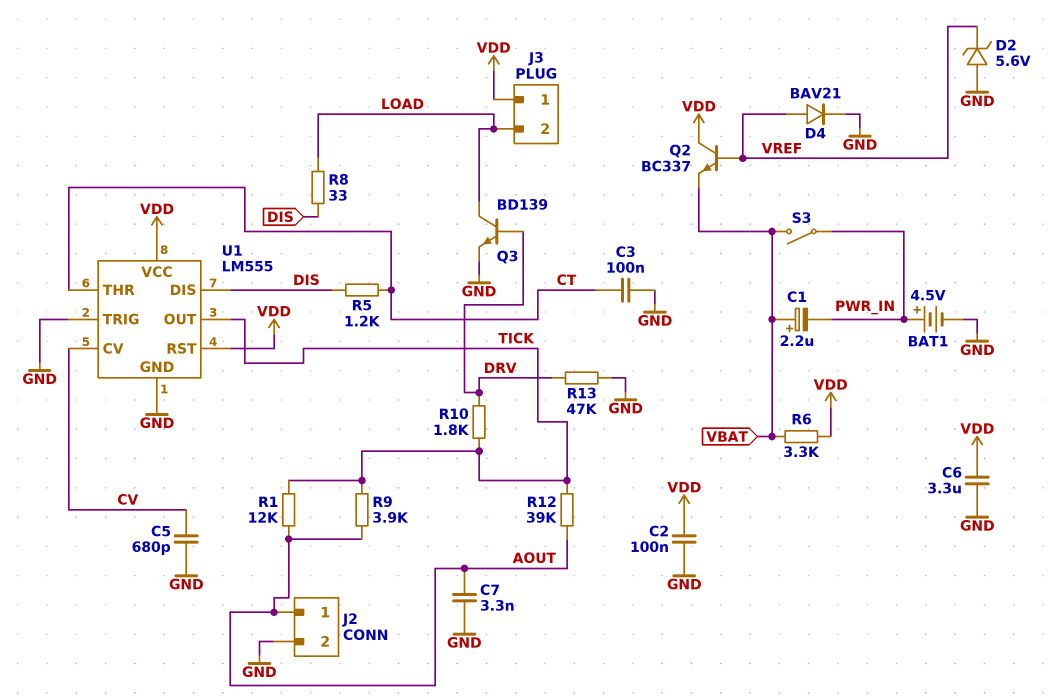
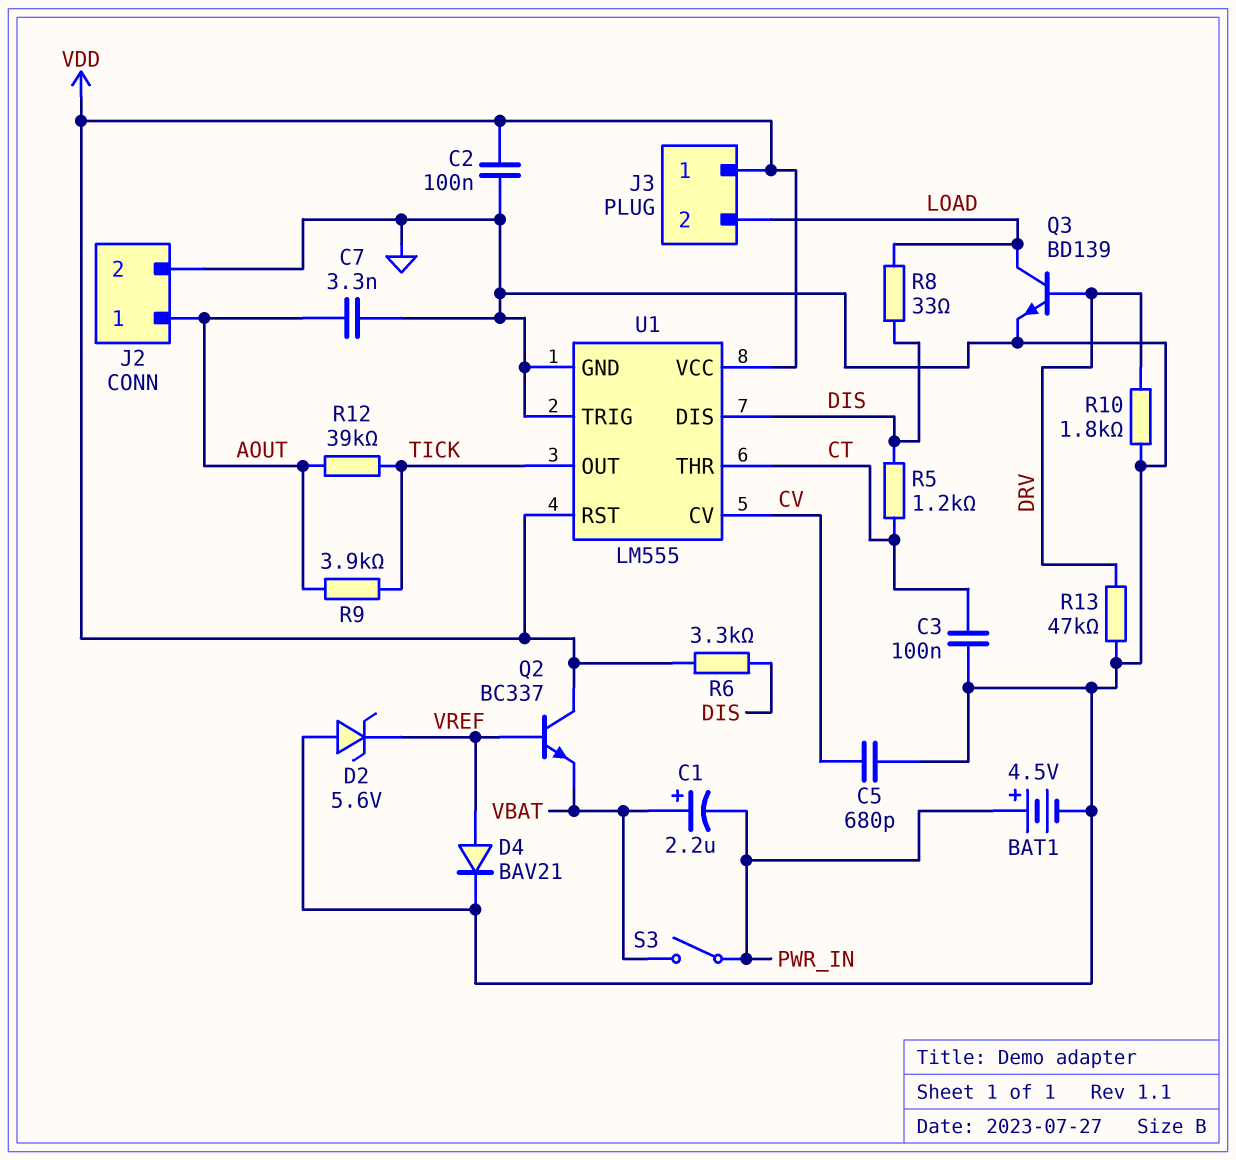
C6: 3.3uF (GND, VDD) -> none
R1: 12k (AOUT, TICK) -> none
R6: 3.3k (VBAT, VDD) -> 3.3k (DIS, VDD)
R10: 1.8k (DRV, TICK) -> 1.8k (DRV, GND)

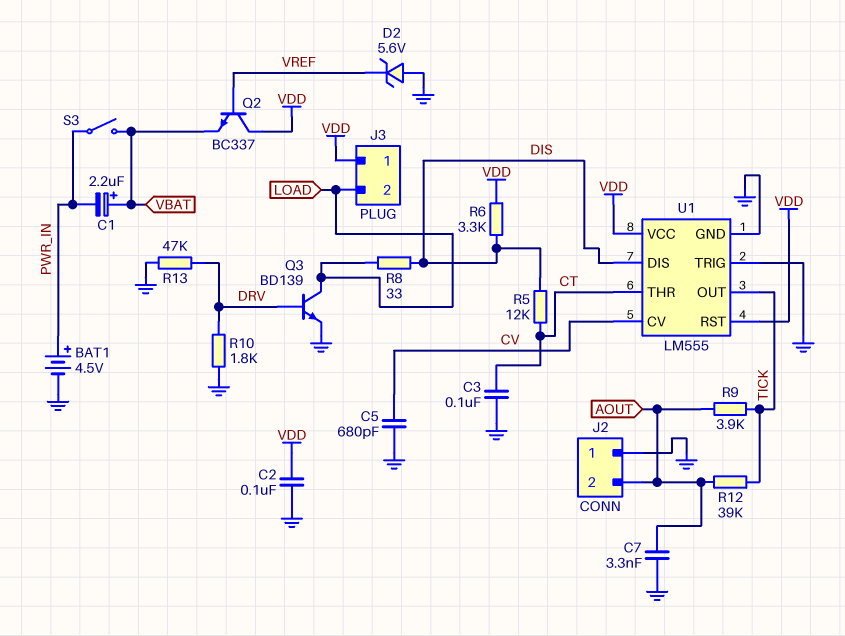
D4: diode BAV21 (A VREF, K GND) -> none
J2 pin 1: AOUT -> GND
J2 pin 2: GND -> AOUT
R5: 1.2k (CT, DIS) -> 12k (CT, DIS)

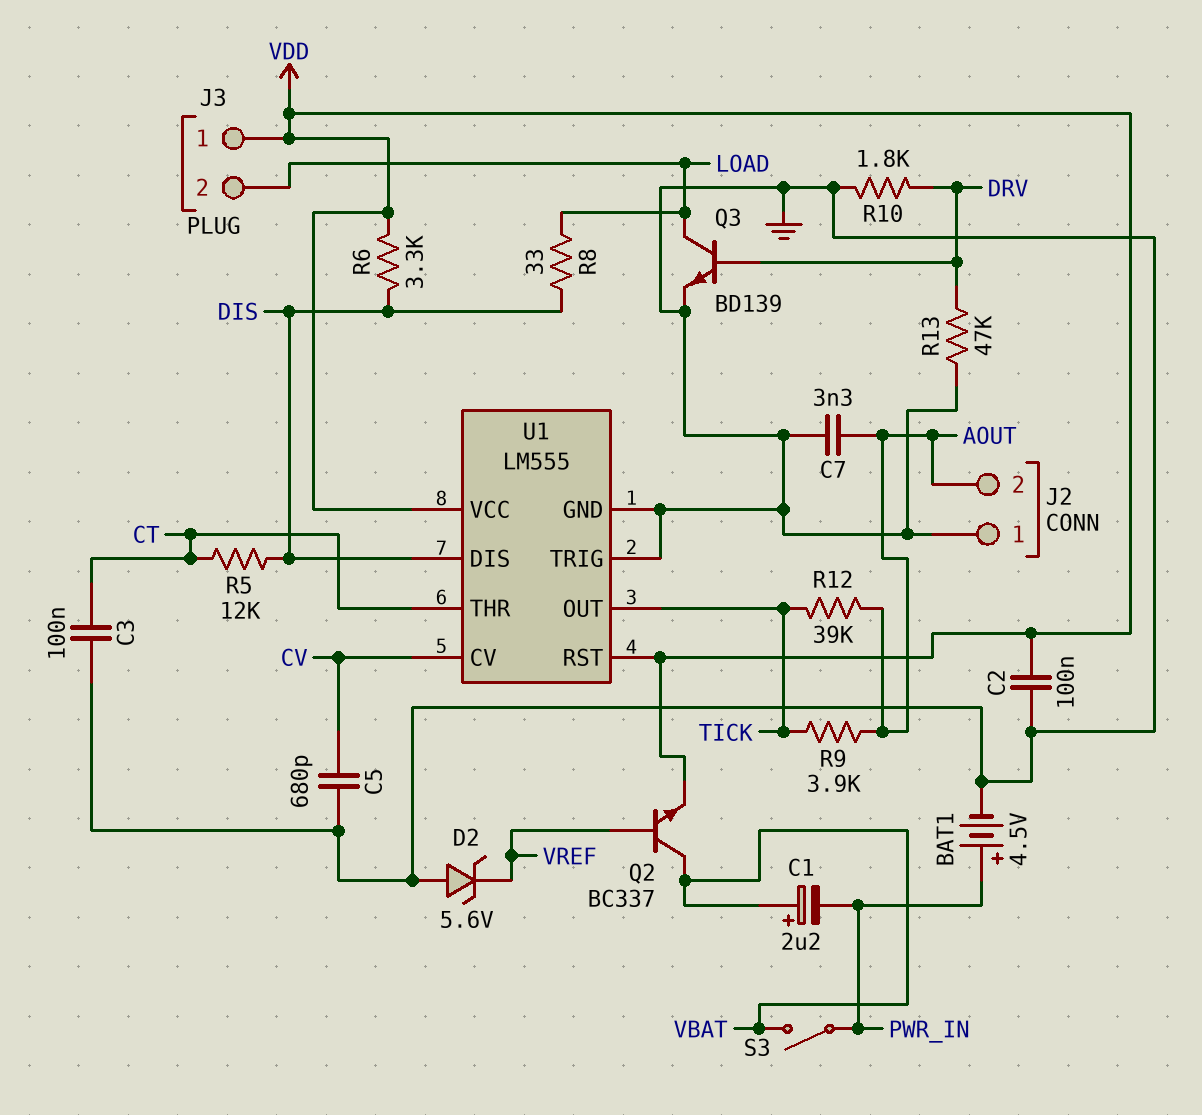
Q2: NPN BC337 (B VREF, C VDD, E VBAT) -> NPN BC337 (B VREF, C VBAT, E VDD)

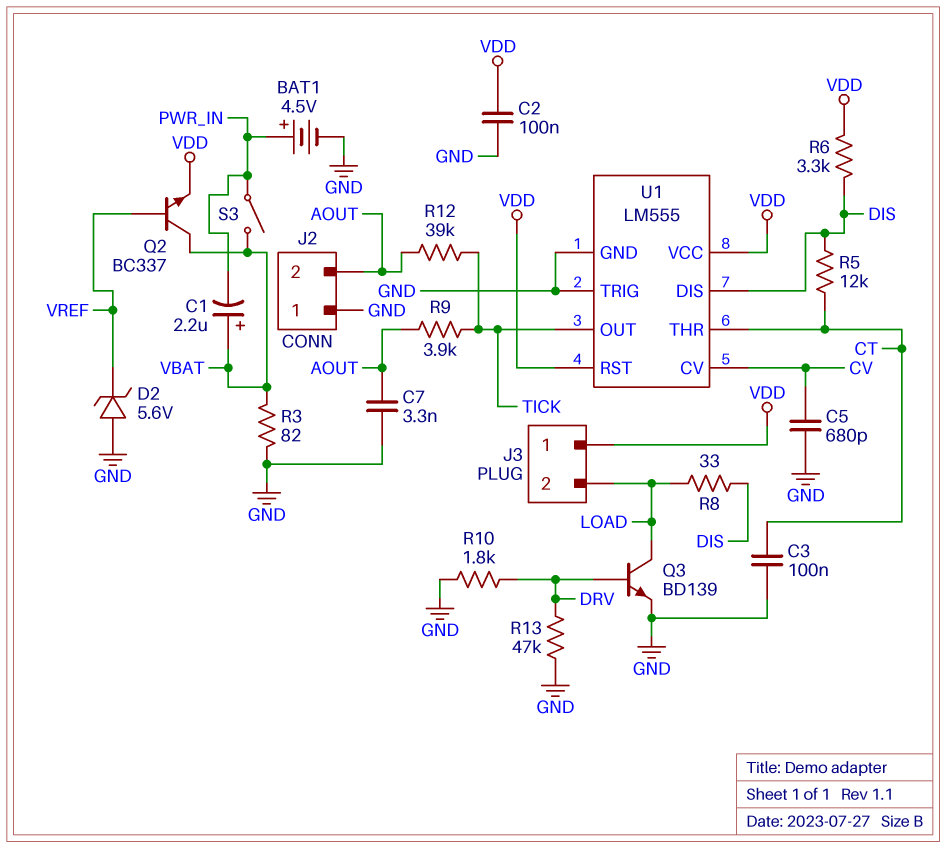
R3: none -> 82 (GND, VBAT)

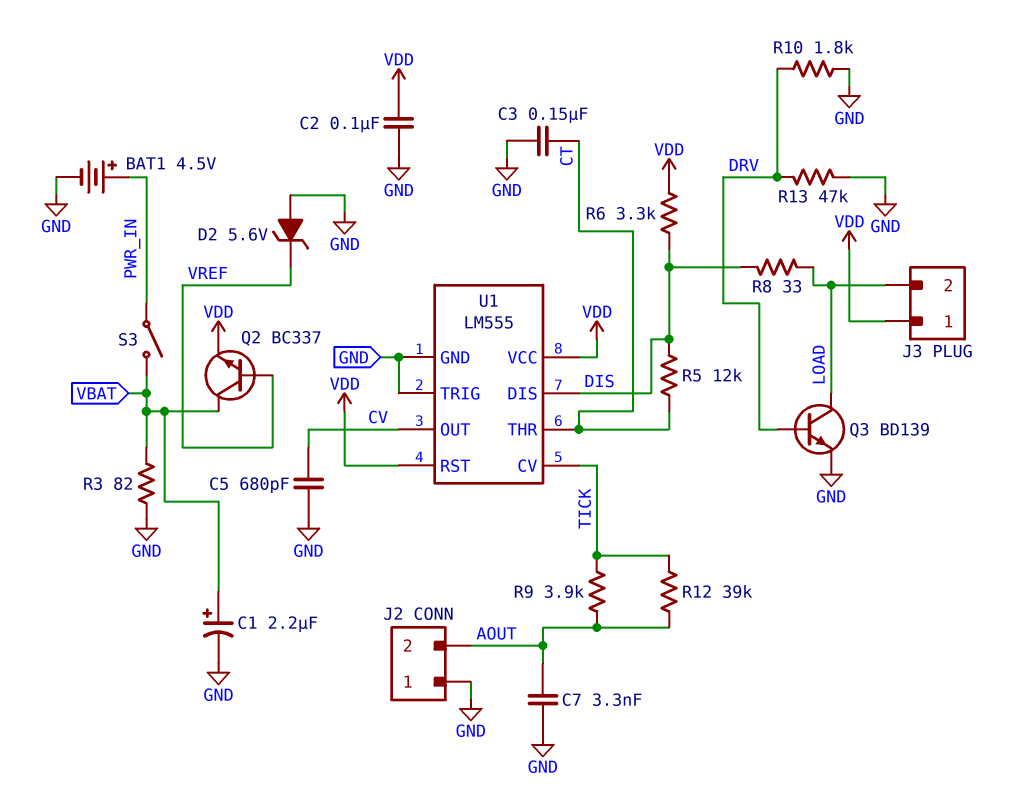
C1: 2.2uF (plus VBAT, minus PWR_IN) -> 2.2uF (plus VBAT, minus GND)
C3: 100nF (CT, GND) -> 150nF (CT, GND)
U1 pin CV: CV -> TICK
U1 pin OUT: TICK -> CV

